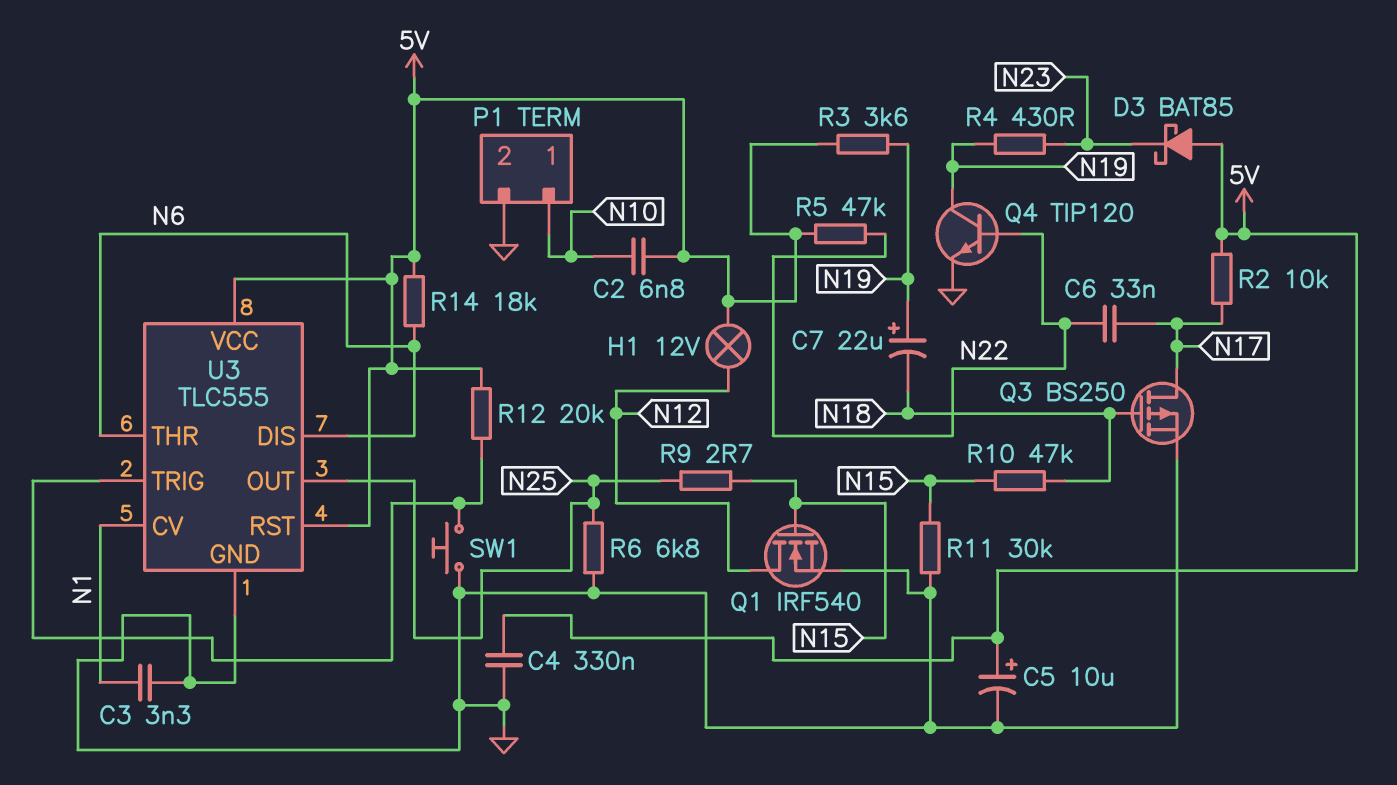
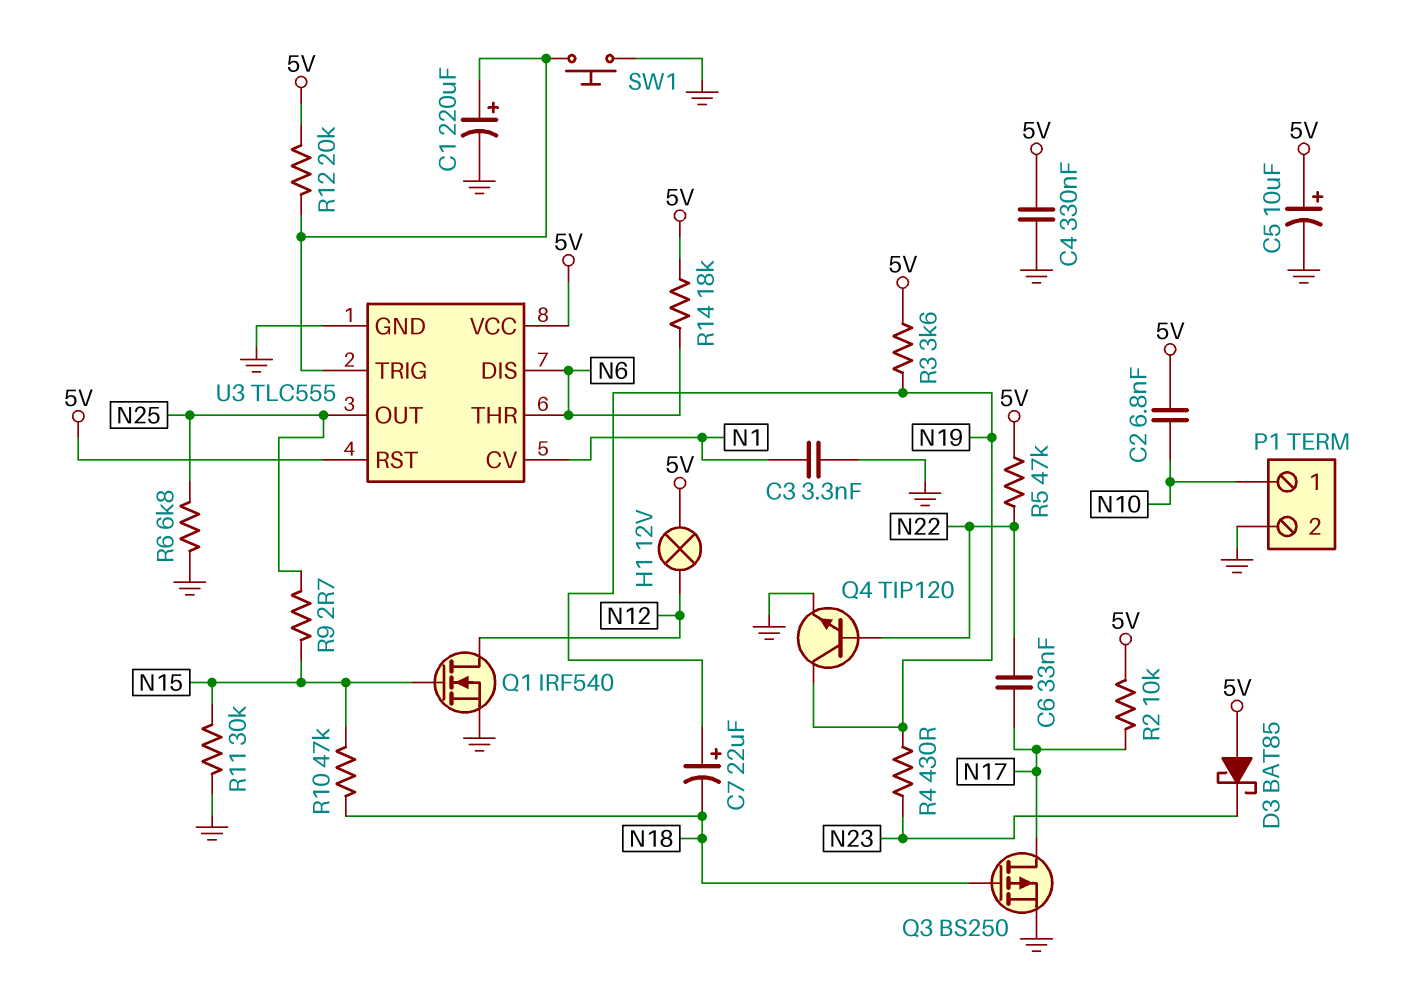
C1: none -> 220uF (plus U3/TRIG, minus GND)

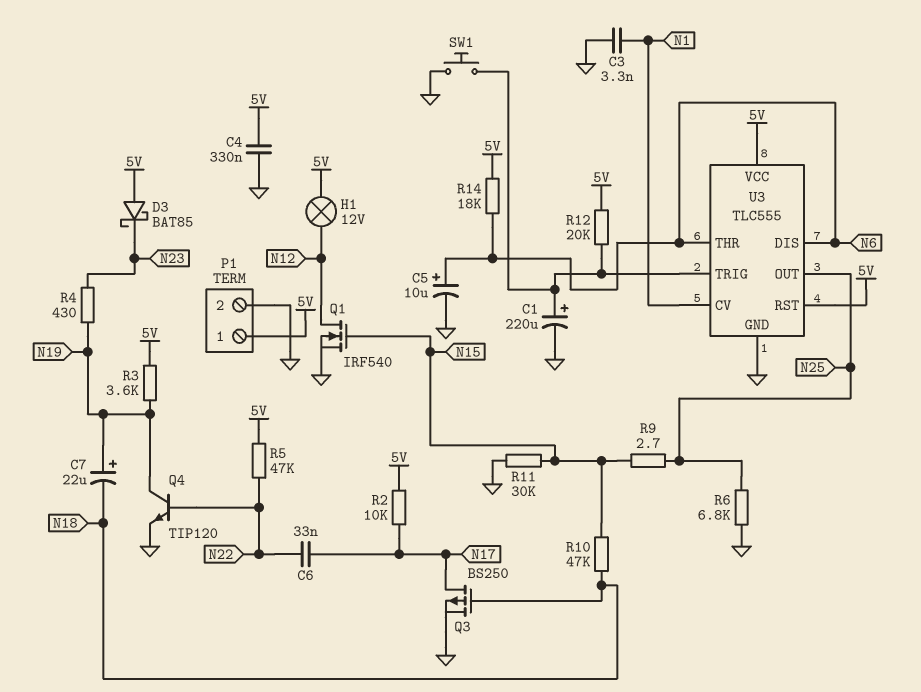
C2: 6.8nF (5V, N10) -> none
C5: 10uF (plus 5V, minus GND) -> 10uF (plus N6, minus GND)
P1 pin 1: N10 -> 5V

